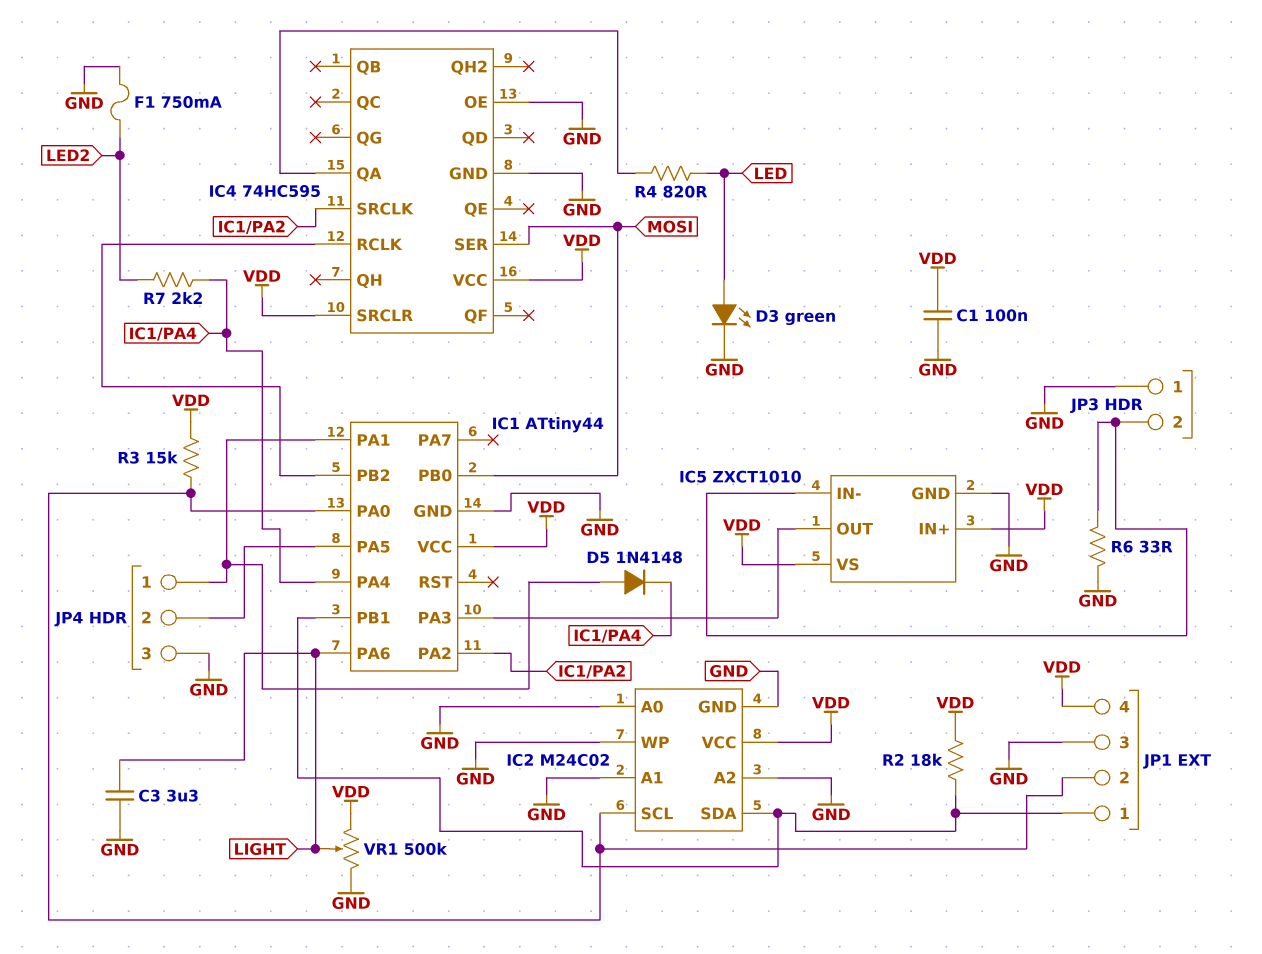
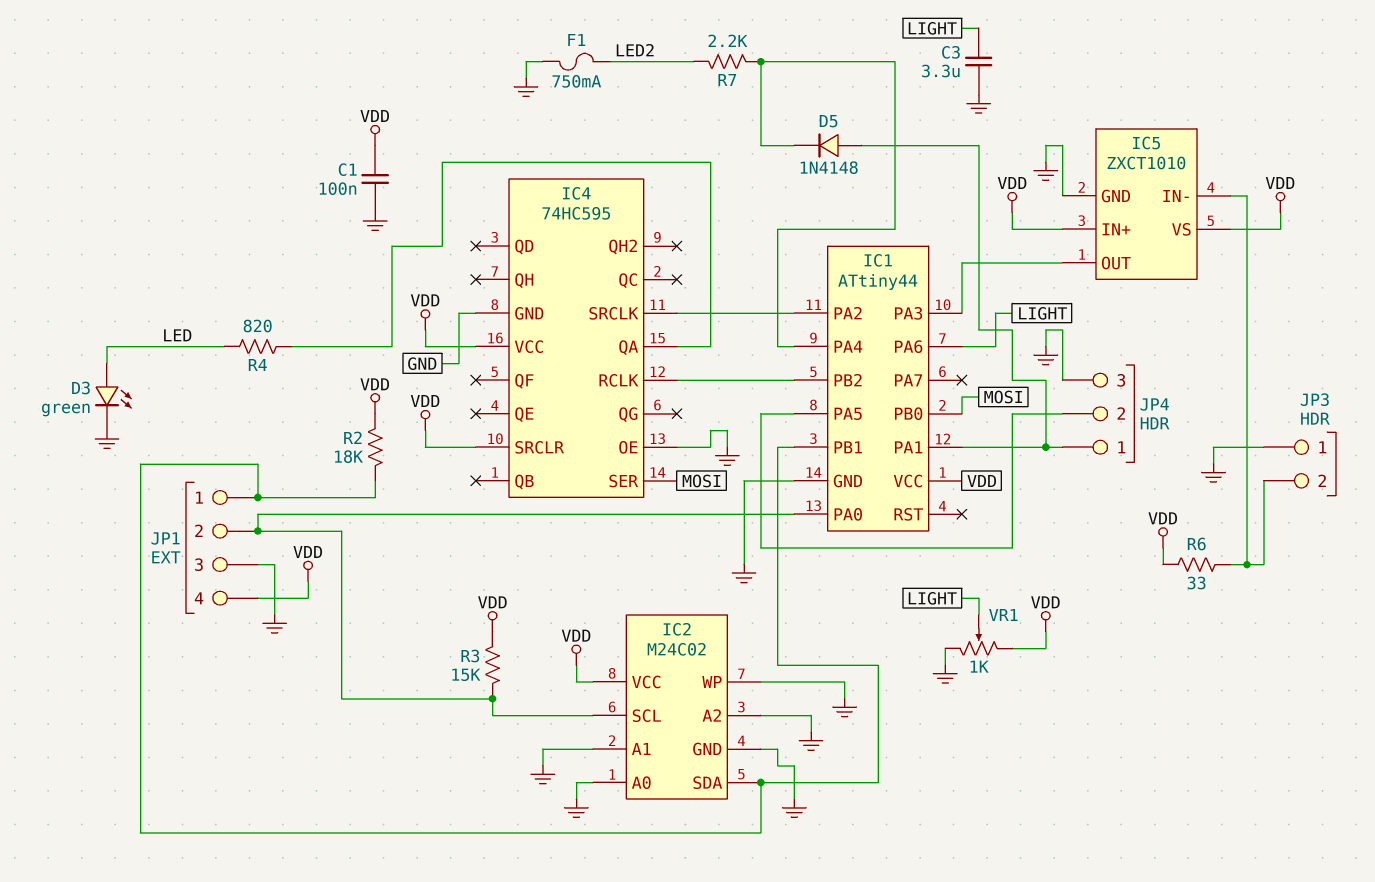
R6: 33 (GND, IC5/IN-) -> 33 (IC5/IN-, VDD)
VR1: 500k (GND, VDD, wiper LIGHT) -> 1k (GND, VDD, wiper LIGHT)

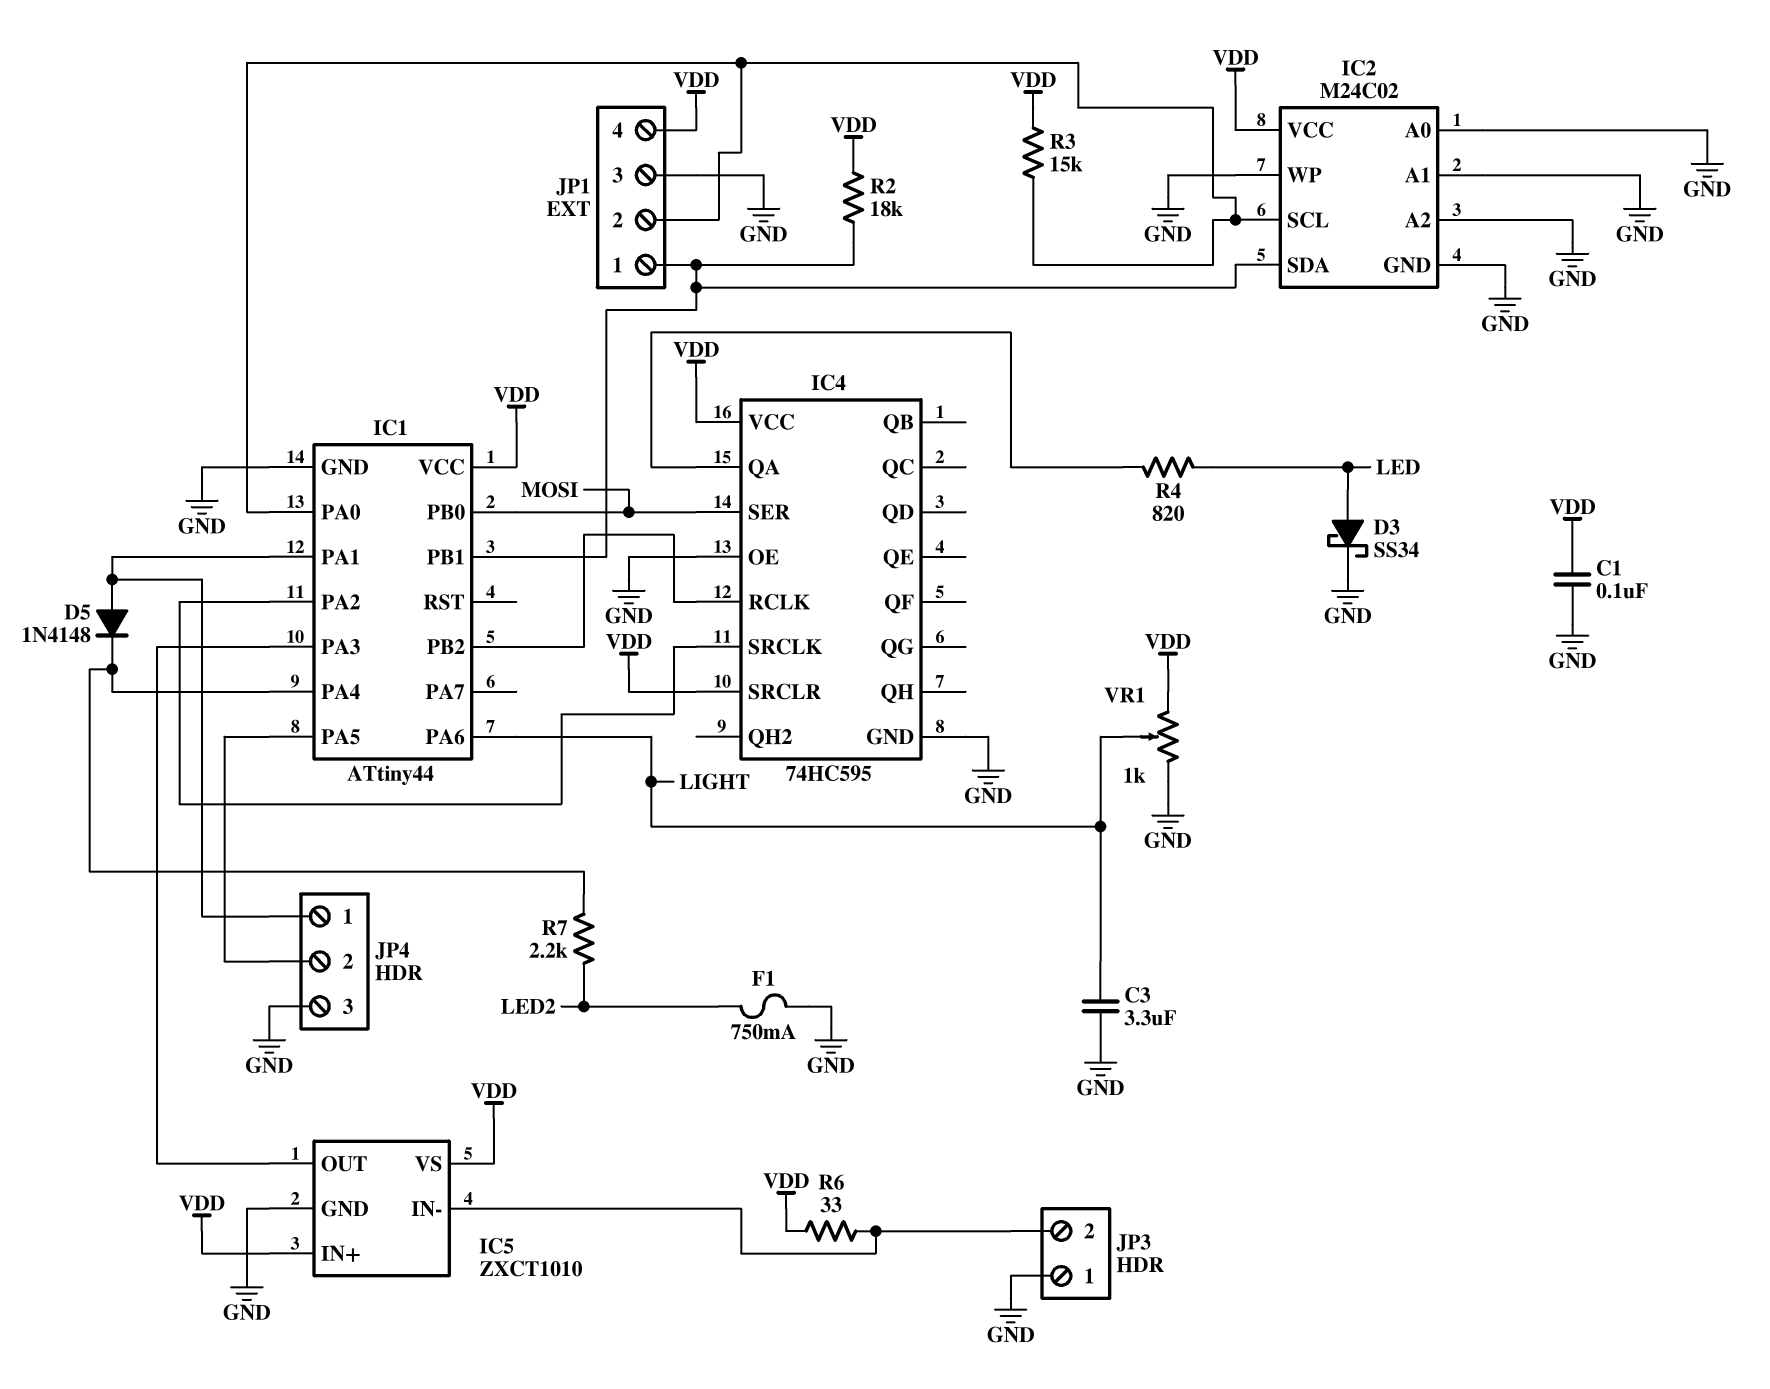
D3: LED green (A LED, K GND) -> schottky SS34 (A LED, K GND)

